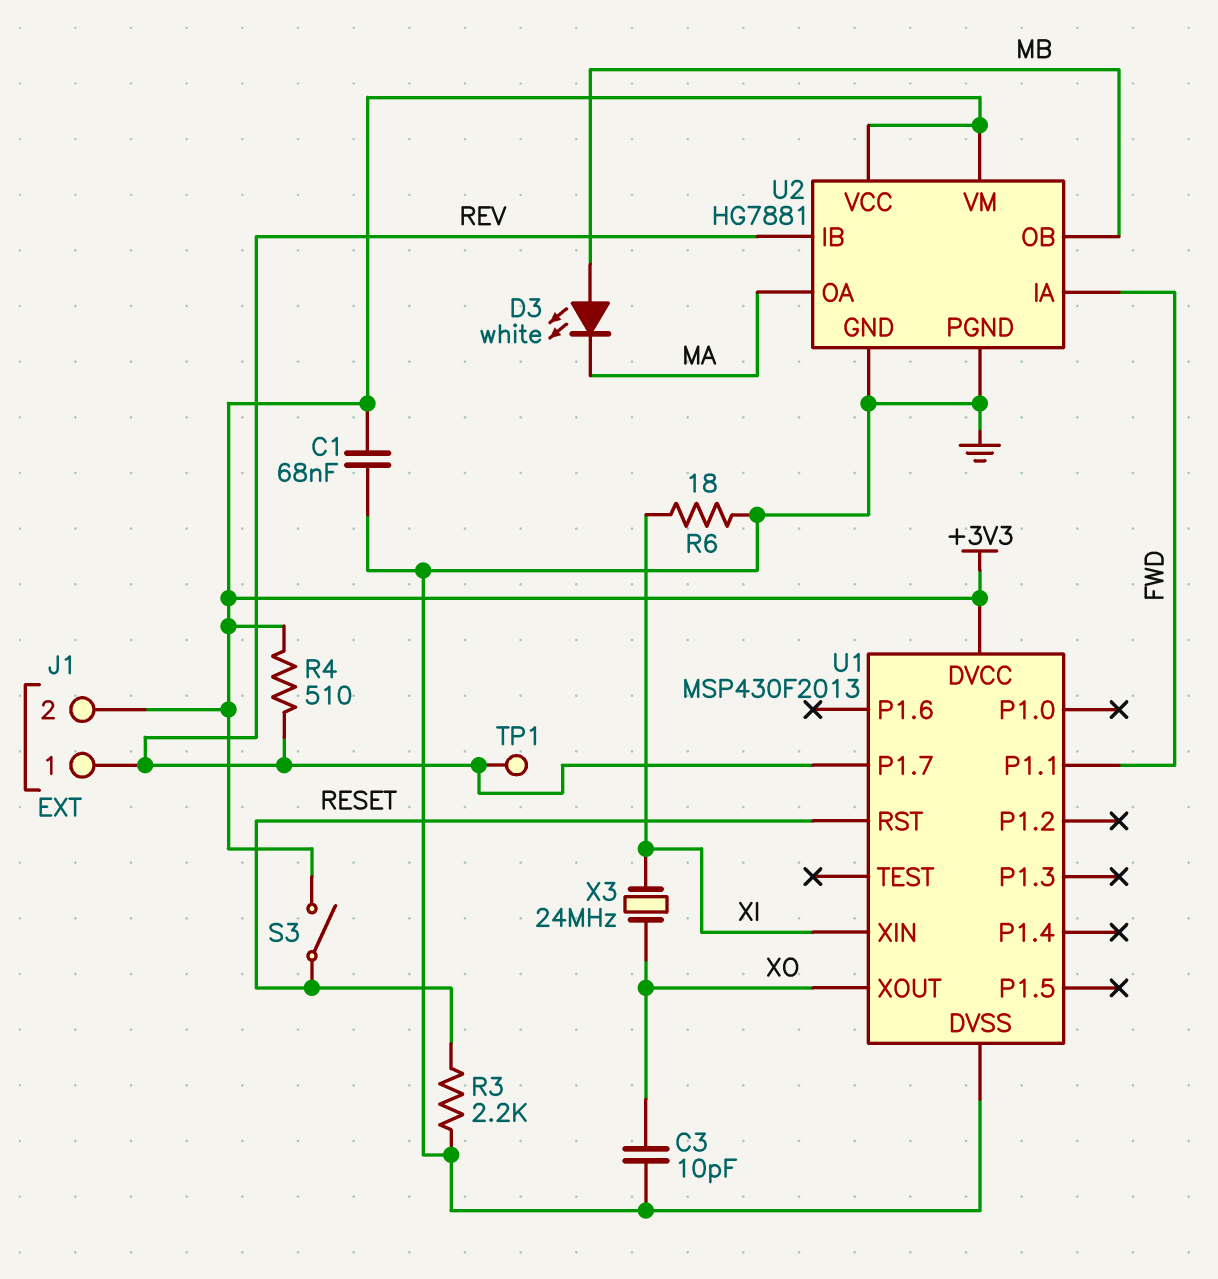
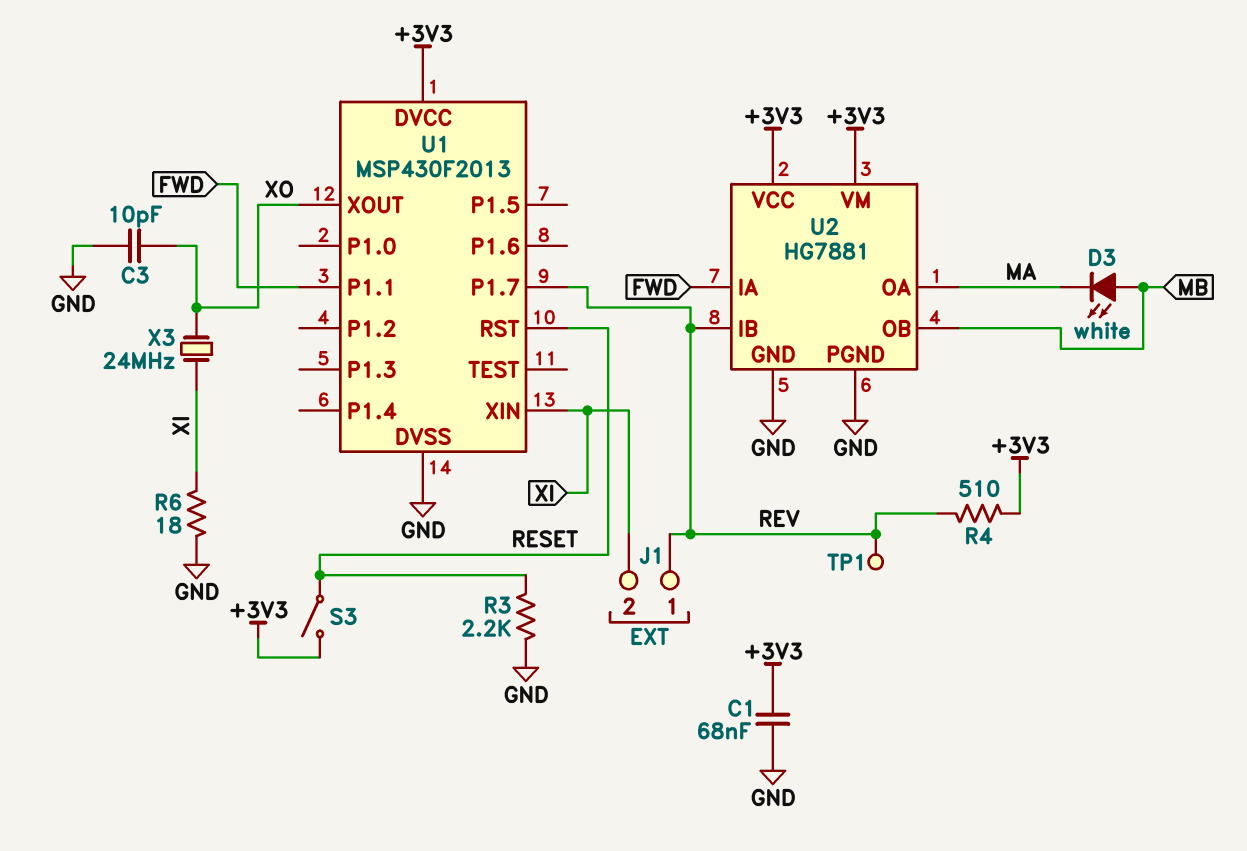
J1 pin 2: +3V3 -> XI

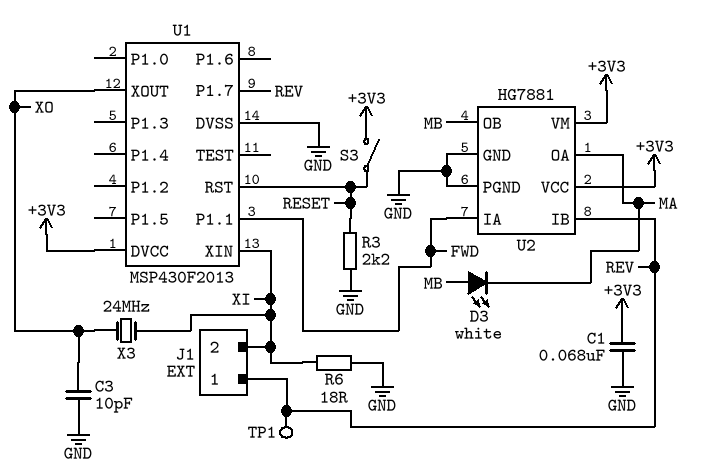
R4: 510 (+3V3, REV) -> none

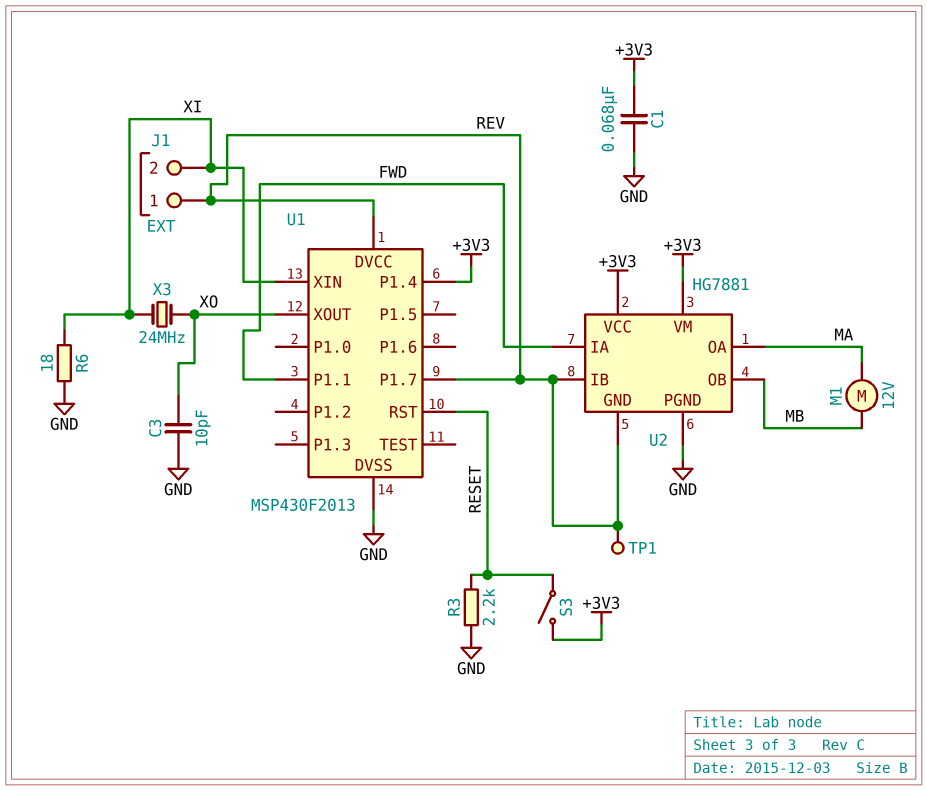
D3: LED white (A MB, K MA) -> none
M1: none -> motor 12V (MA, MB)
U1 pin DVCC: +3V3 -> REV
U1 pin P1.4: none -> +3V3
U2 pin GND: GND -> REV

